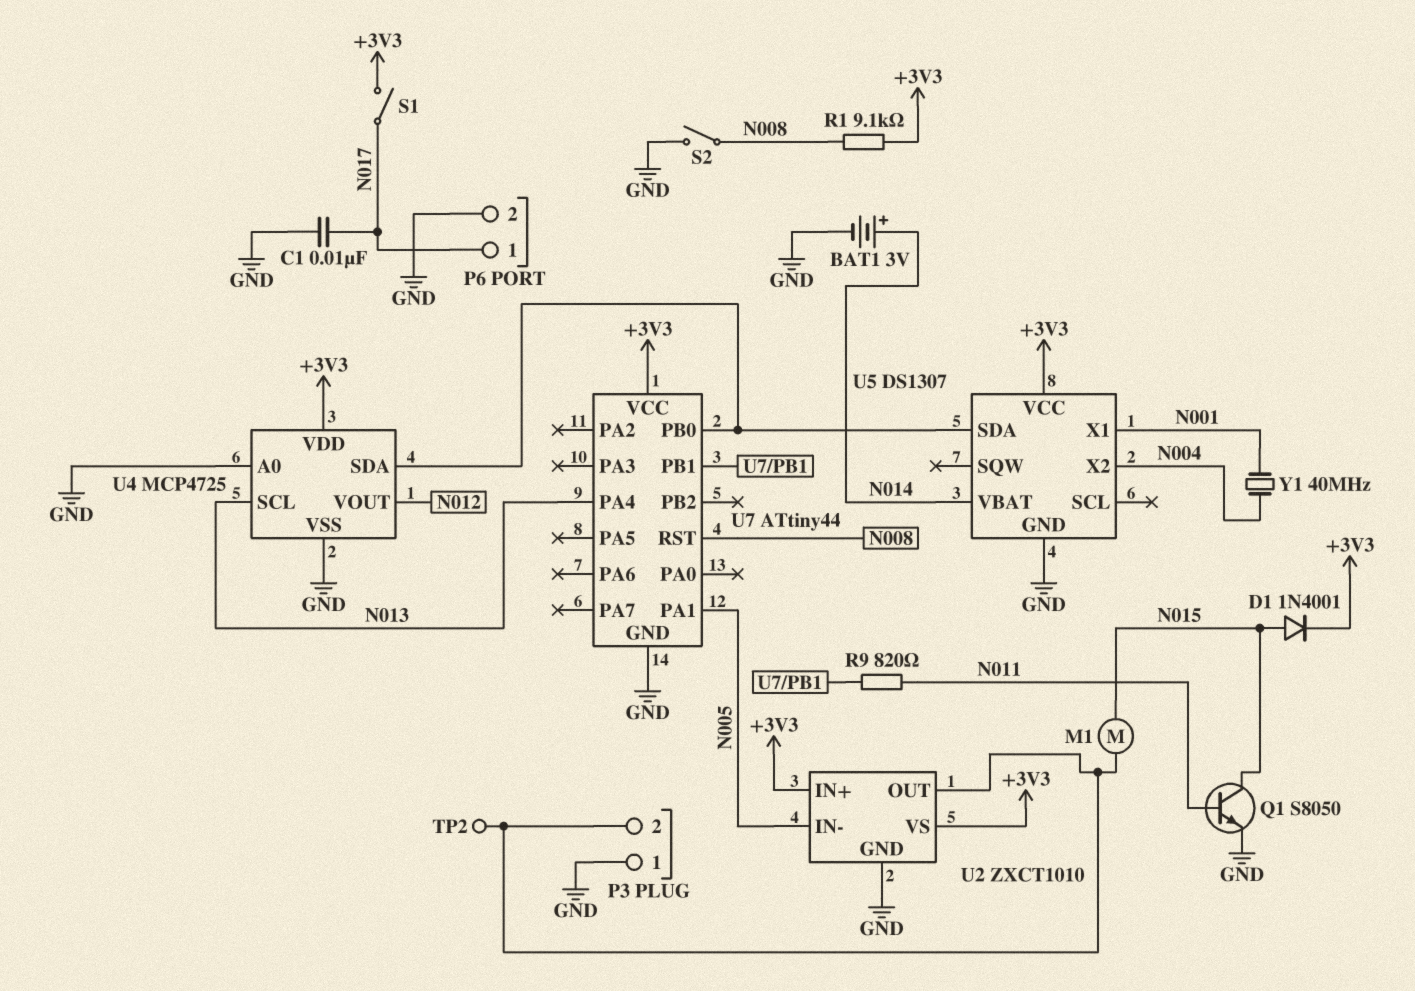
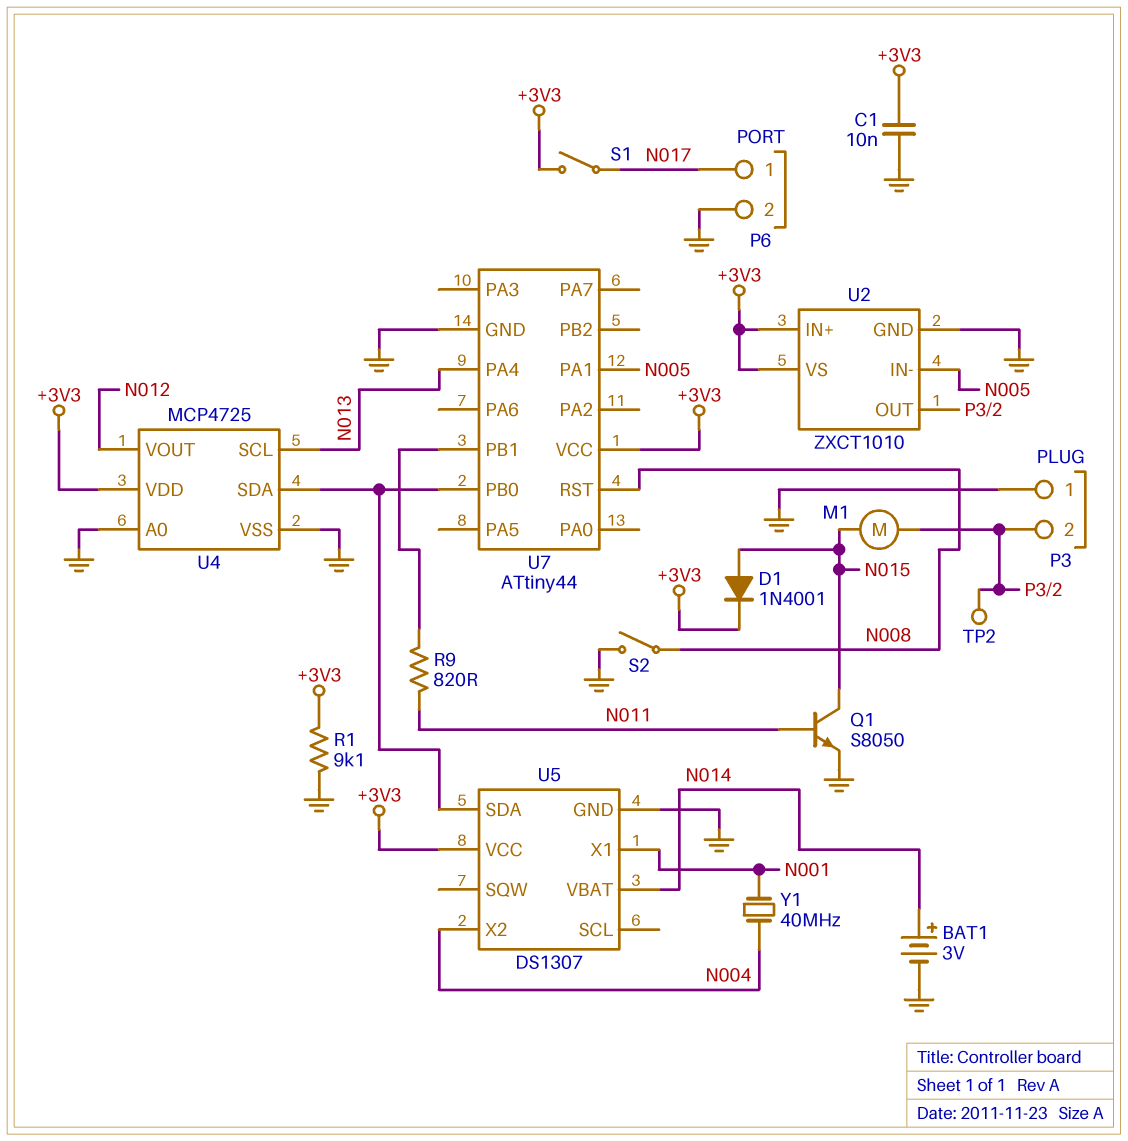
C1: 10nF (GND, N017) -> 10nF (+3V3, GND)
R1: 9.1k (+3V3, N008) -> 9.1k (+3V3, GND)

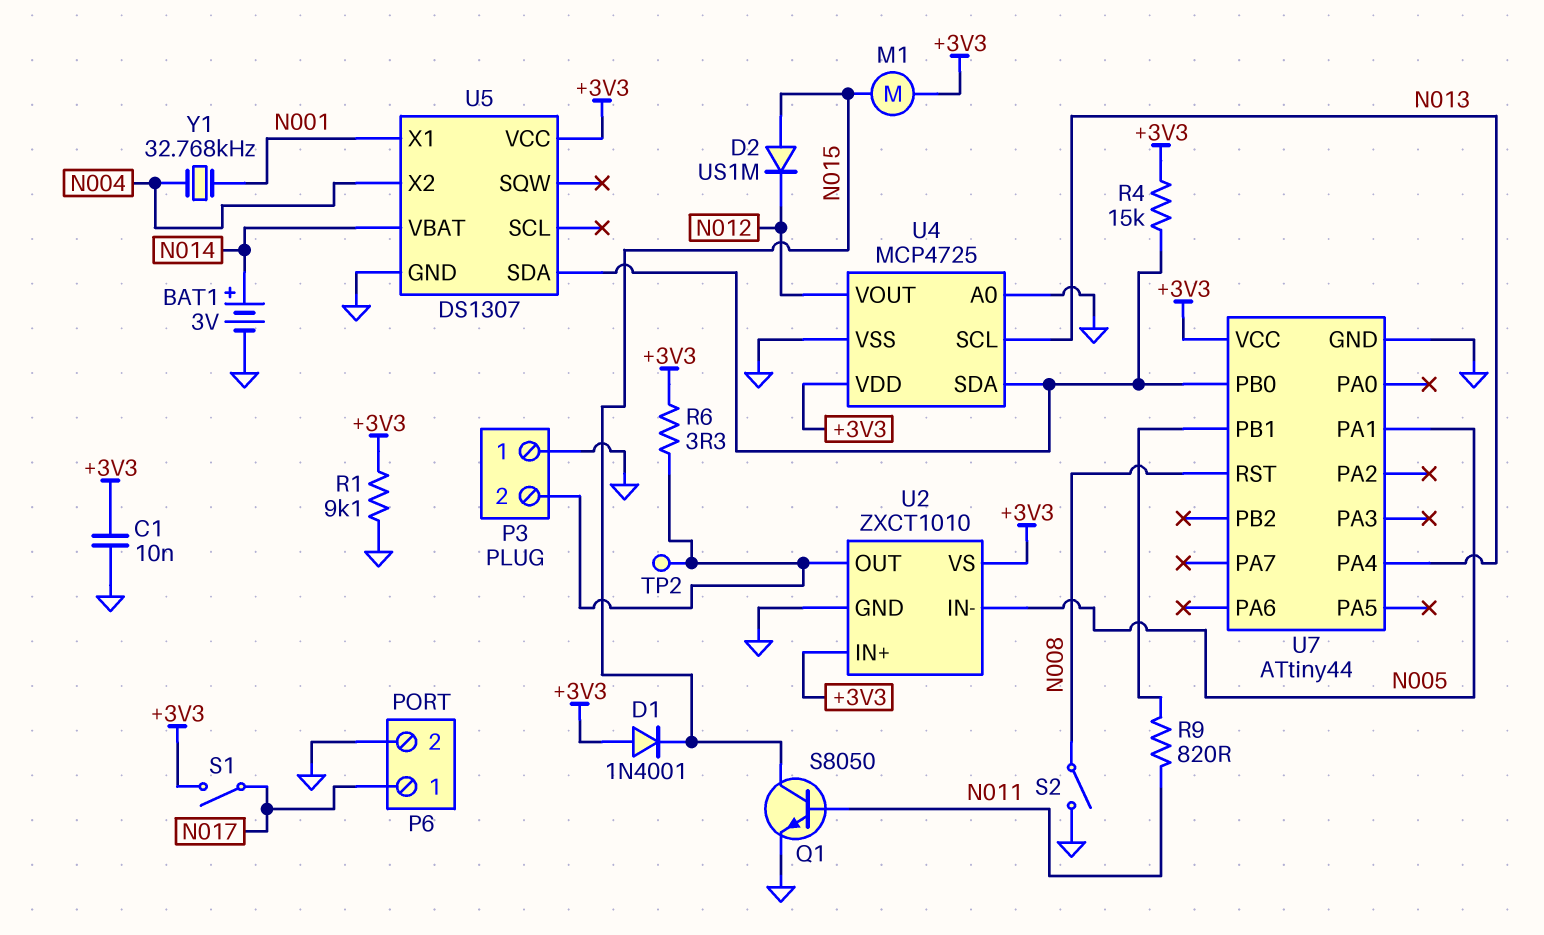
D1: diode 1N4001 (A N015, K +3V3) -> diode 1N4001 (A +3V3, K N015)
D2: none -> diode US1M (A N015, K N012)
M1: motor (N015, P3/2) -> motor (+3V3, N015)
R4: none -> 15k (+3V3, U4/SDA)
R6: none -> 3.3 (+3V3, P3/2)
Y1: 40MHz (N001, N004) -> 32.768kHz (N001, N004)

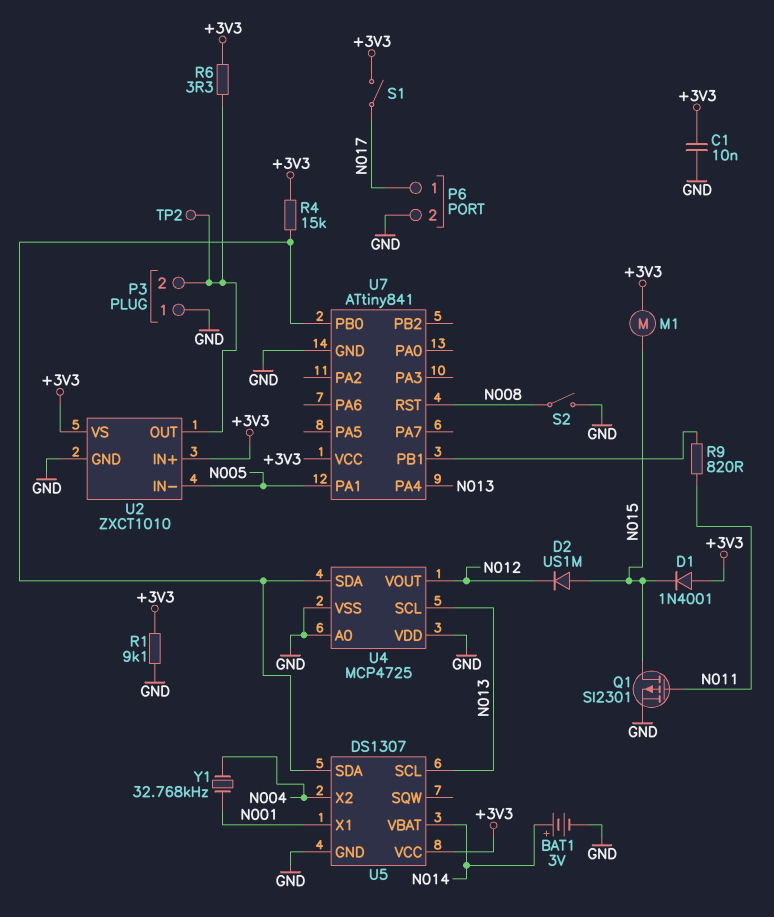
Q1: NPN S8050 (B N011, C N015, E GND) -> PMOS SI2301 (G N011, D N015, S GND)
U4 pin VDD: +3V3 -> GND
U5 pin SCL: none -> N013
U7: ATtiny44 -> ATtiny841

